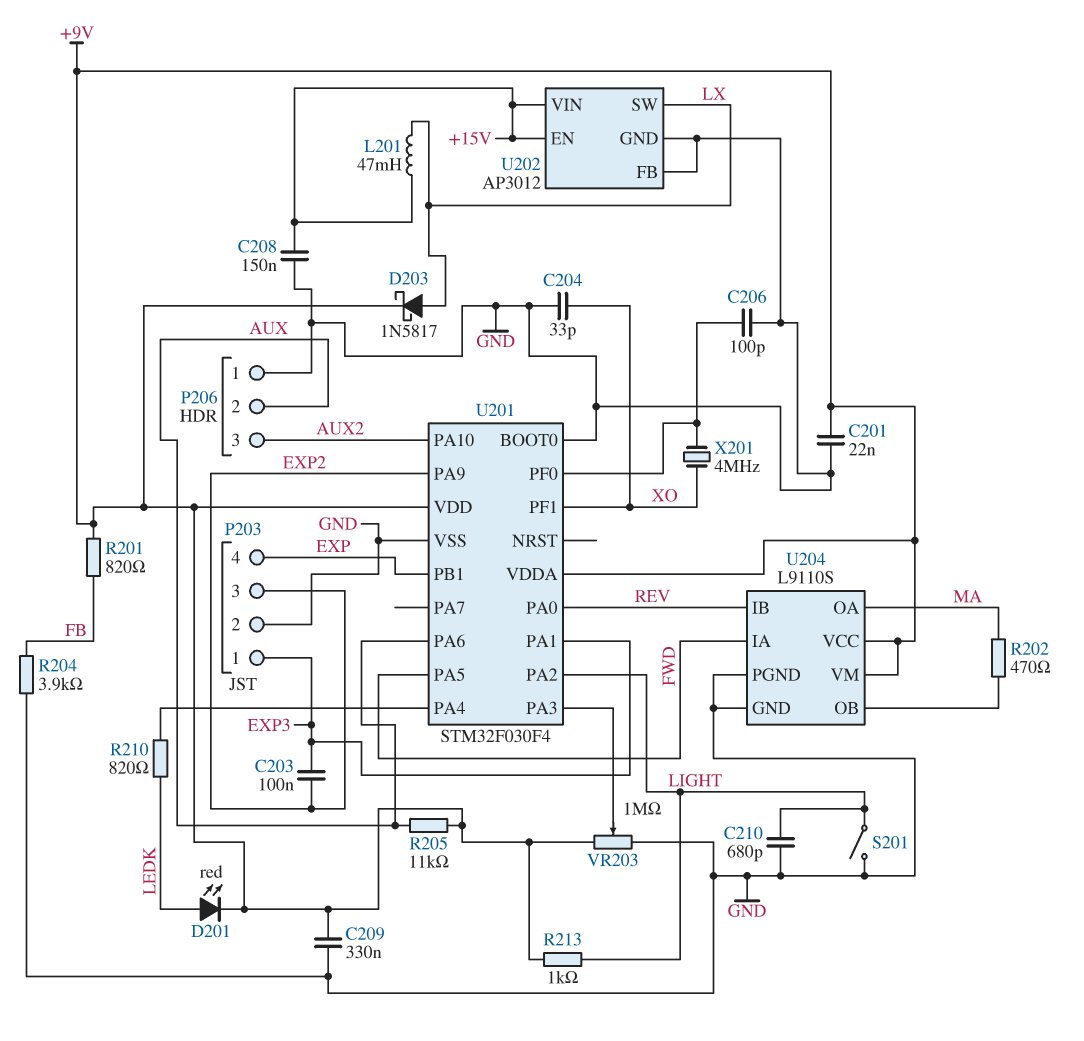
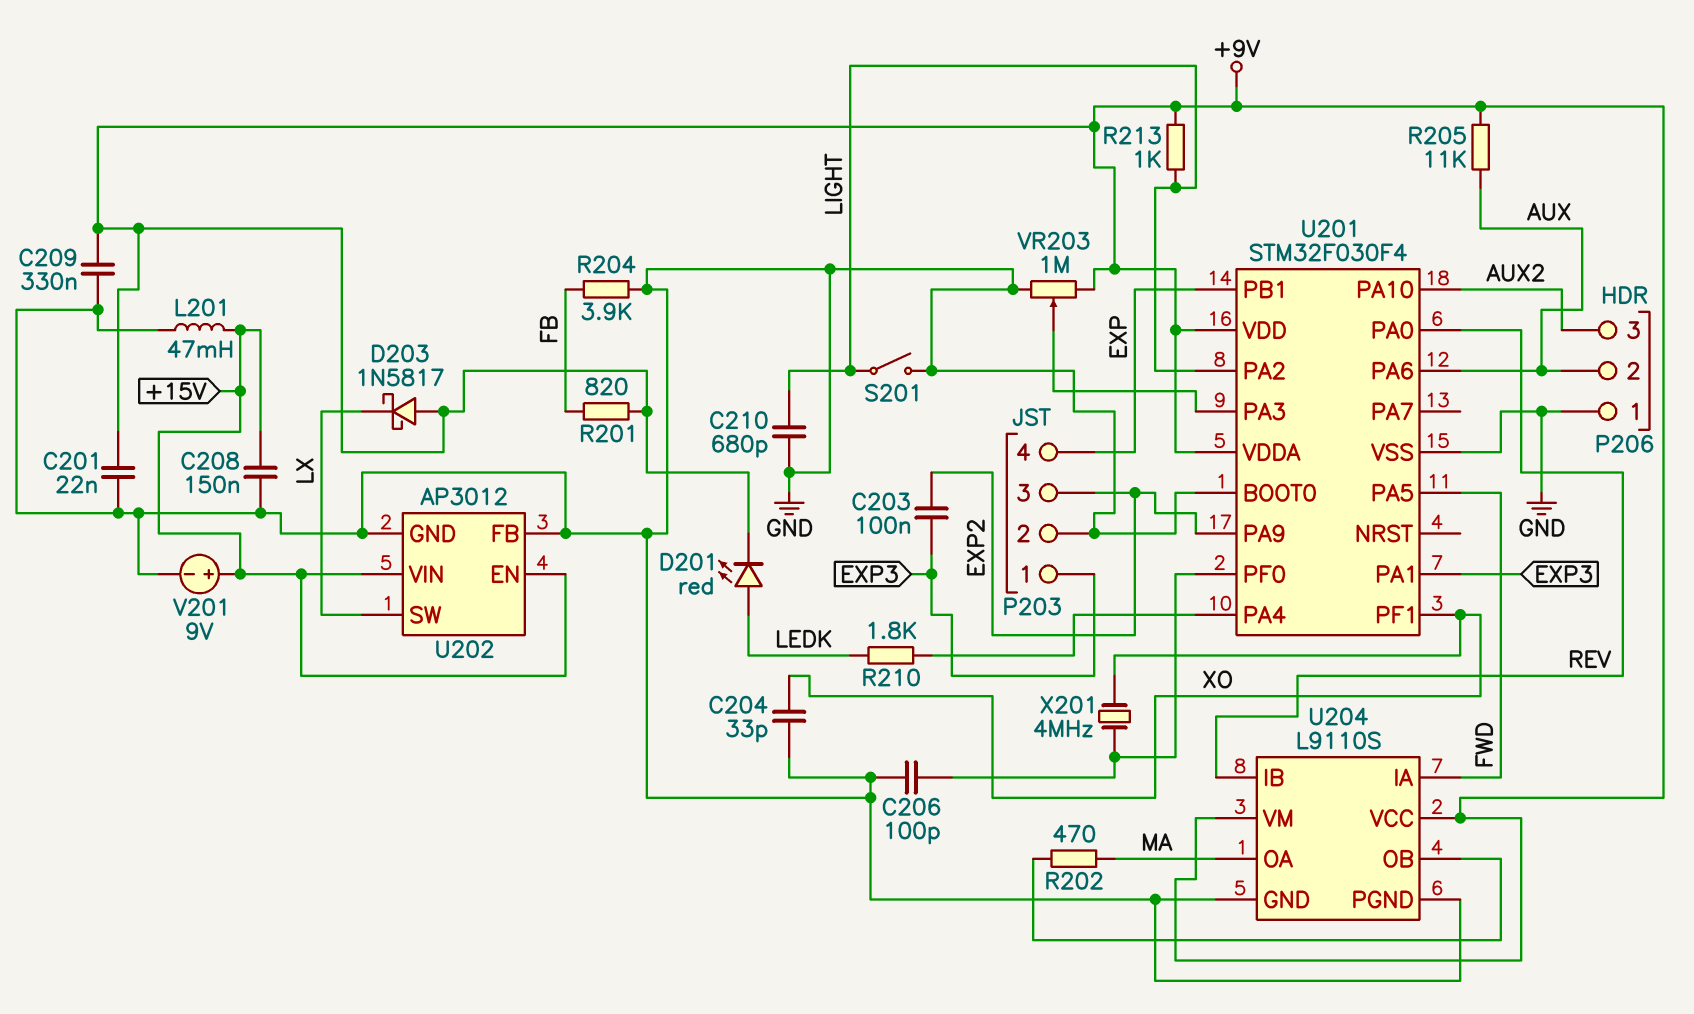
D203: schottky 1N5817 (A LX, K +9V) -> schottky 1N5817 (A +9V, K LX)
L201: 47mH (+15V, LX) -> 47mH (+15V, GND)
R210: 820 (LEDK, U201/PA4) -> 1.8k (LEDK, U201/PA4)
V201: none -> 9V (plus +15V, minus GND)

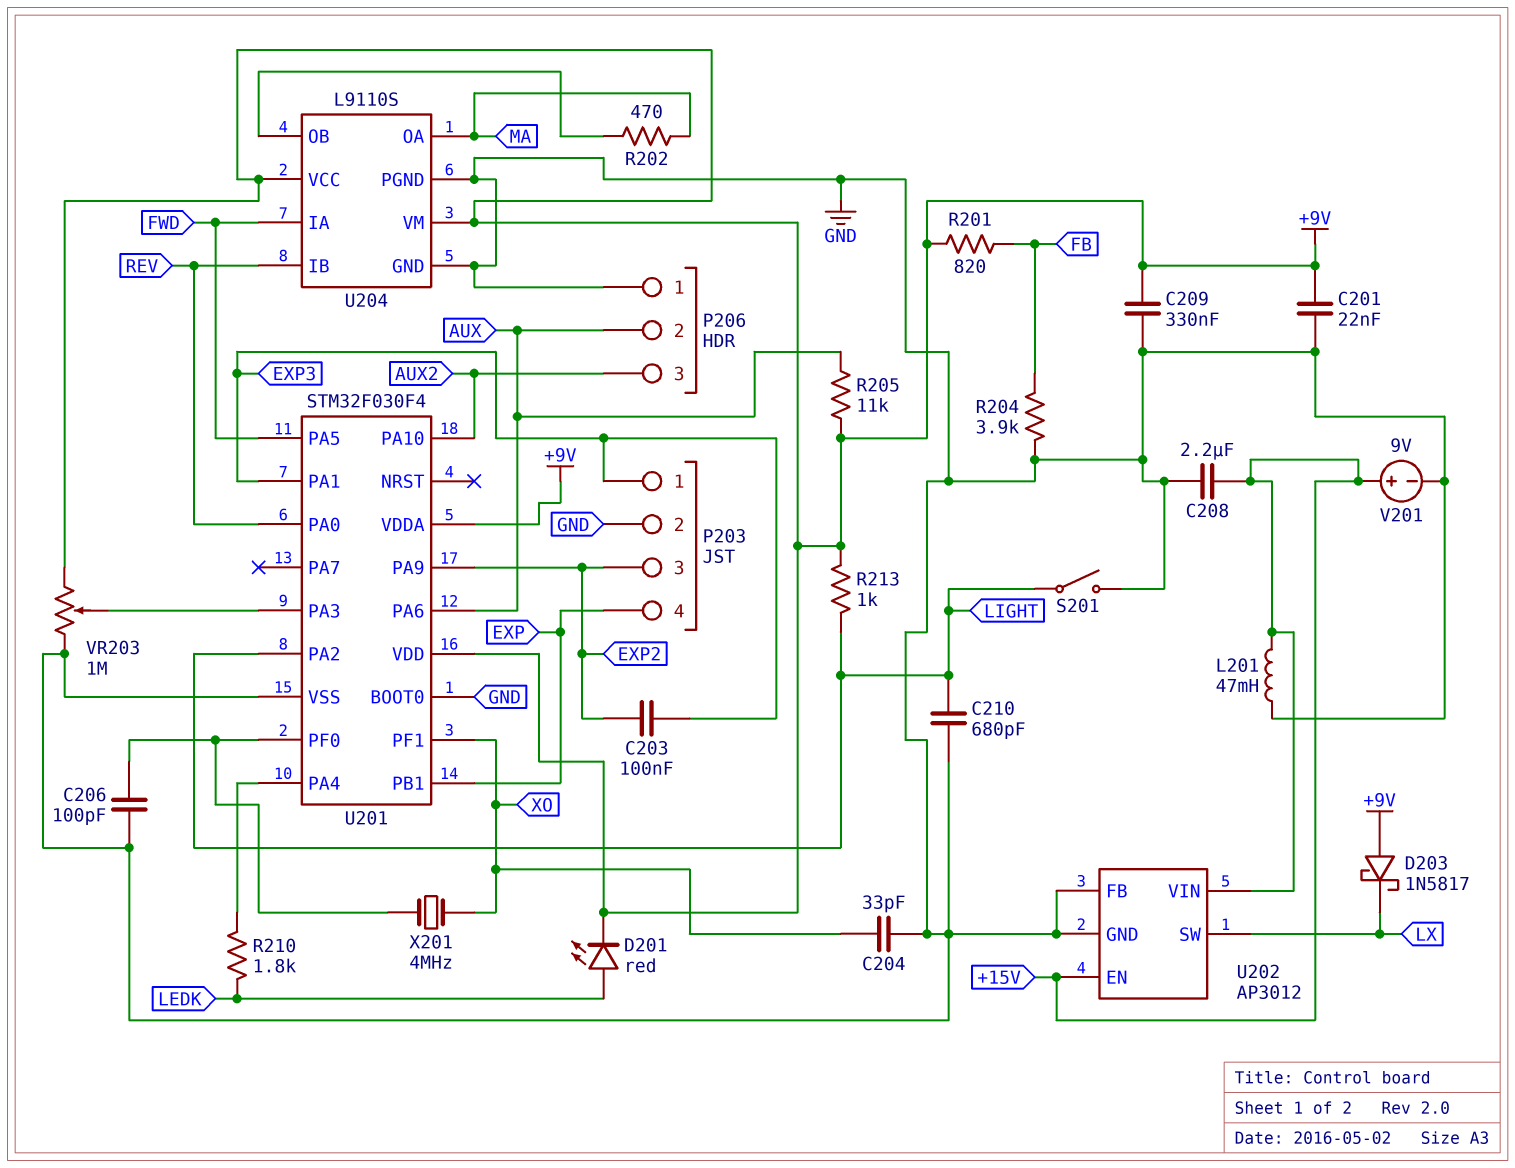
C208: 150nF (+15V, GND) -> 2.2uF (+15V, GND)

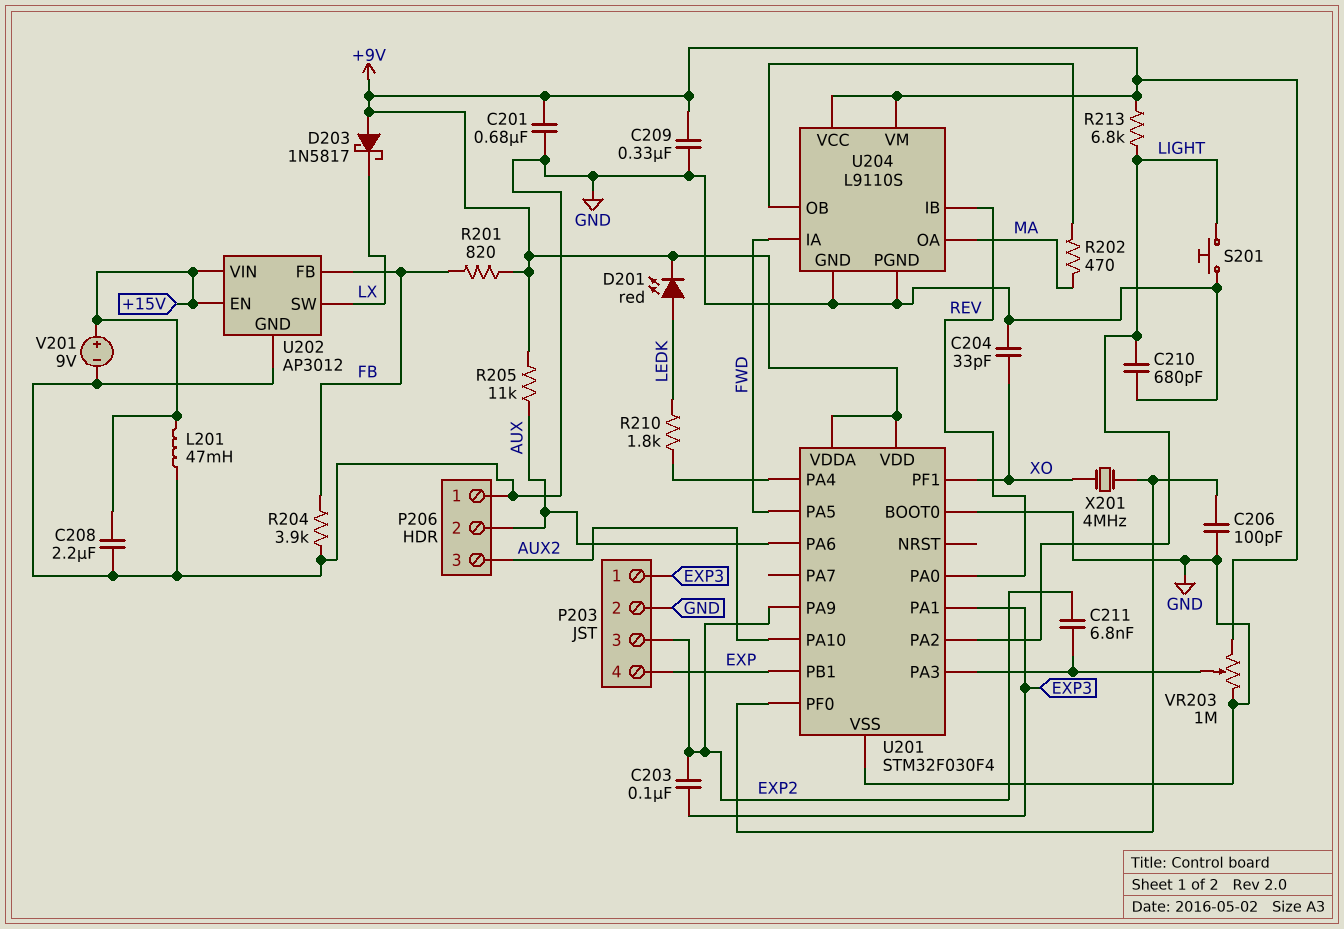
C201: 22nF (+9V, GND) -> 680nF (+9V, GND)
C211: none -> 6.8nF (EXP2, U201/PA3)
R213: 1k (+9V, LIGHT) -> 6.8k (+9V, LIGHT)
S201: switch (GND, LIGHT) -> button (GND, LIGHT)
U202 pin FB: GND -> FB

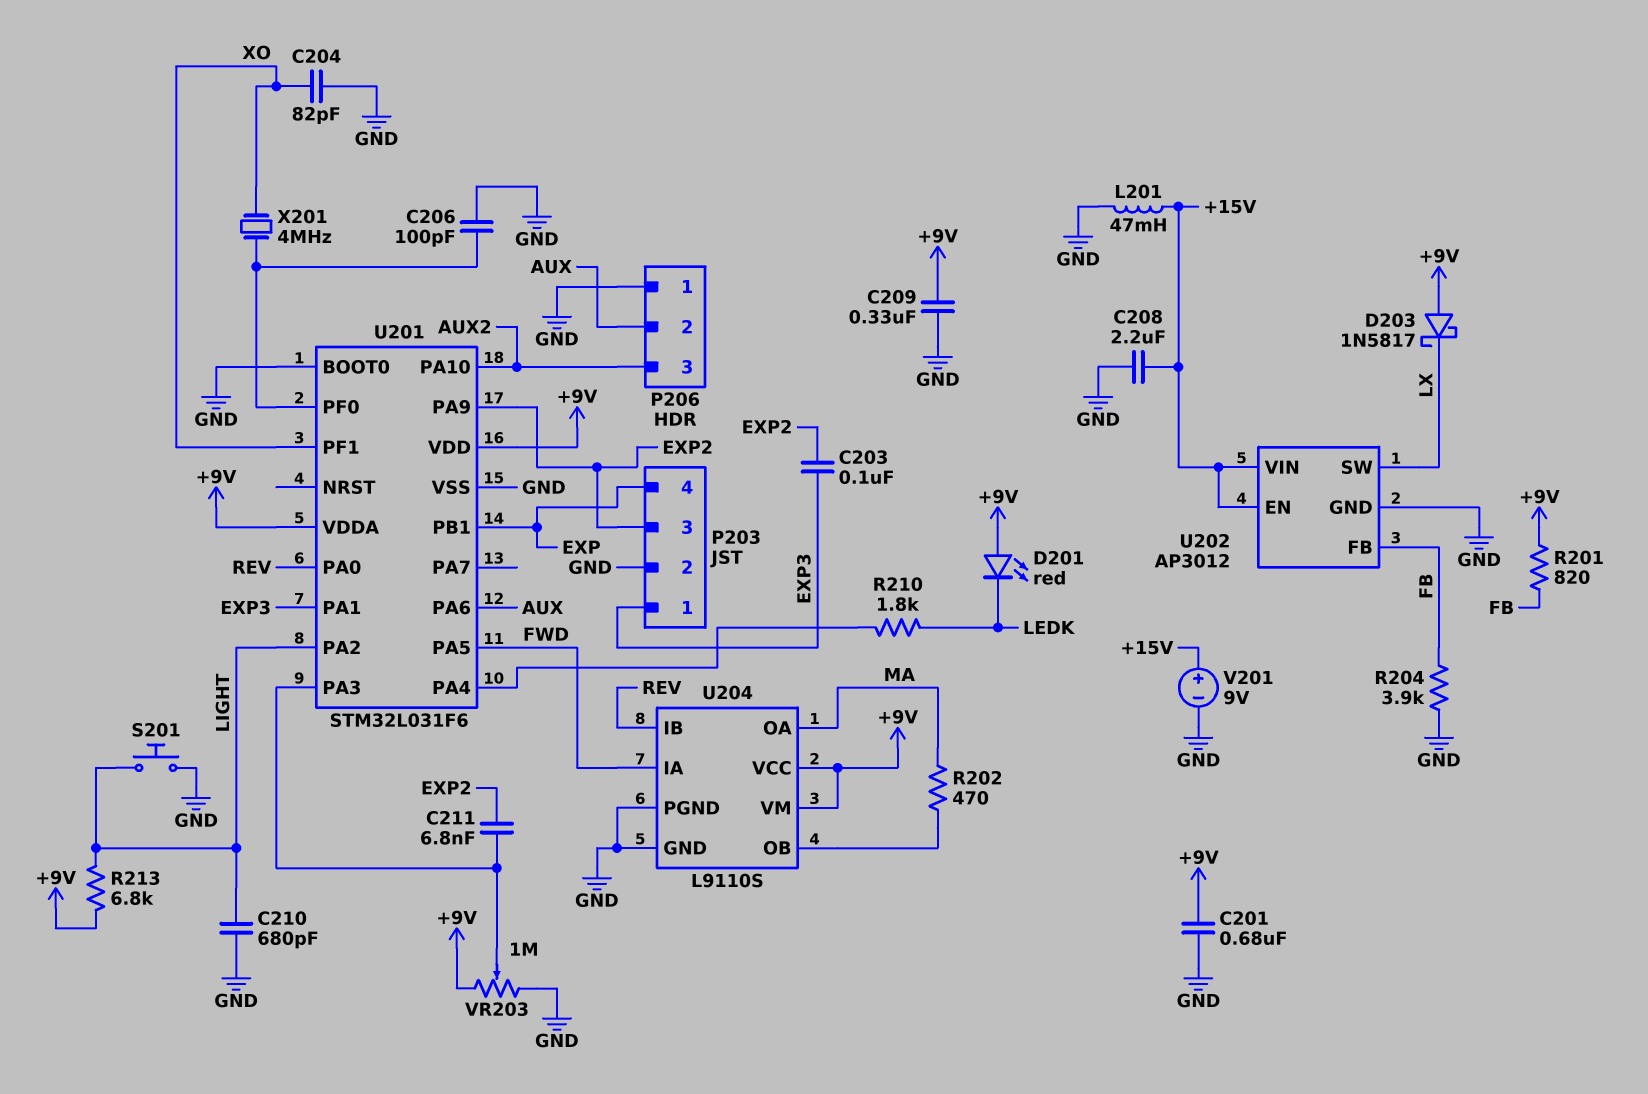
C204: 33pF (GND, XO) -> 82pF (GND, XO)
D201: LED red (A LEDK, K +9V) -> LED red (A +9V, K LEDK)
R205: 11k (+9V, AUX) -> none
U201: STM32F030F4 -> STM32L031F6

